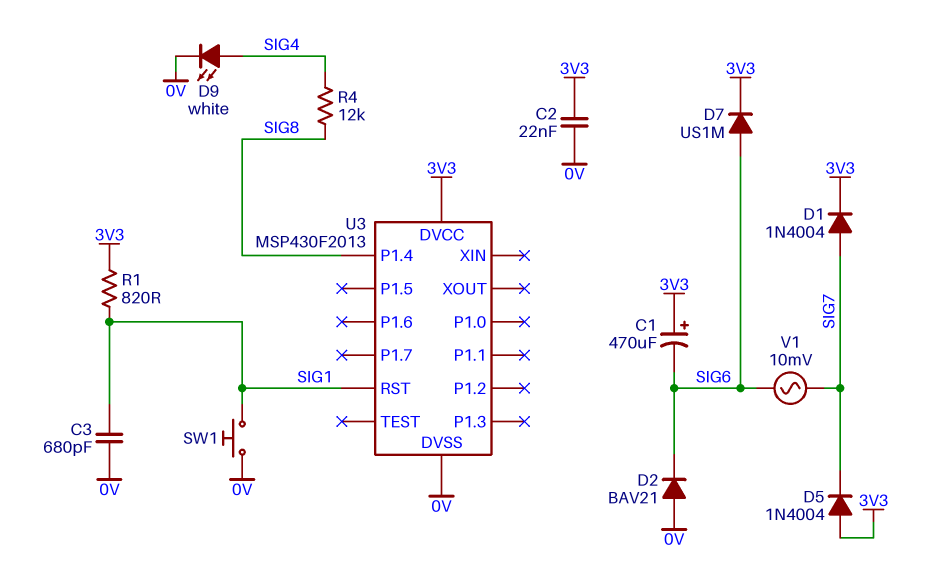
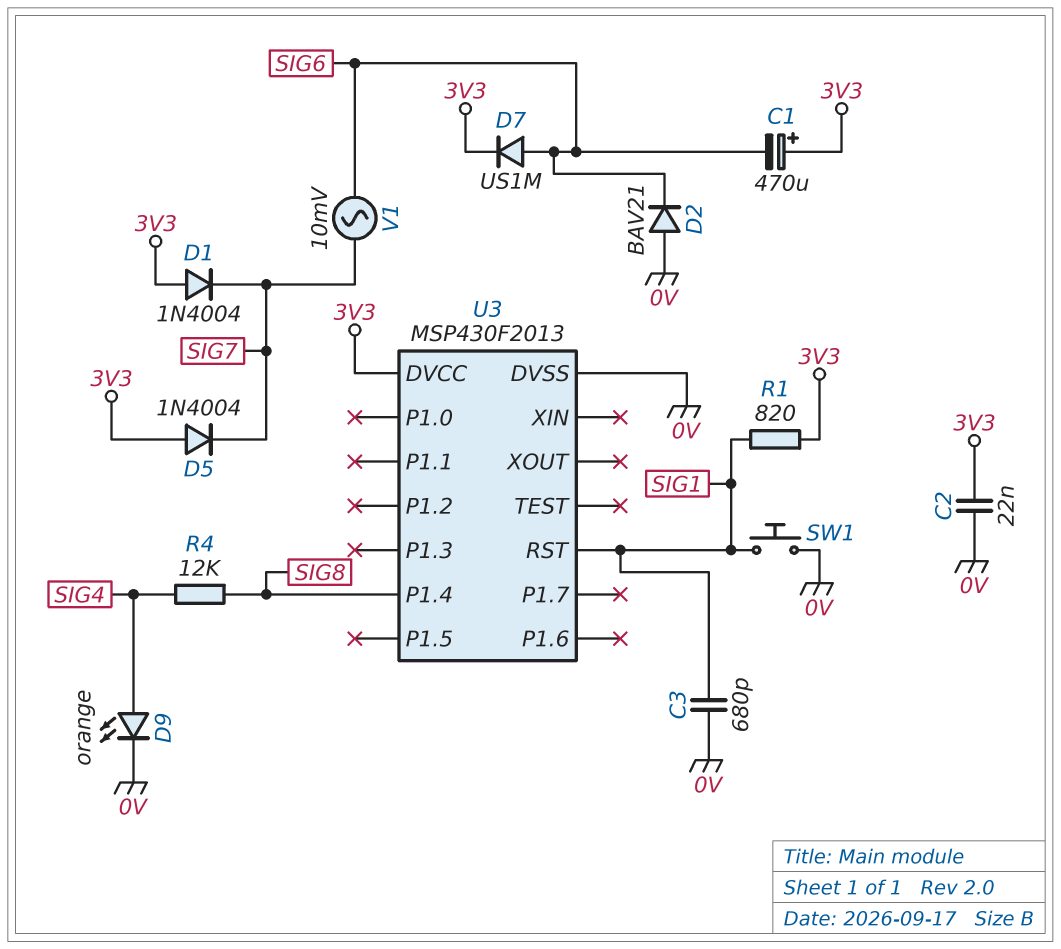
D1: diode 1N4004 (A SIG7, K 3V3) -> diode 1N4004 (A 3V3, K SIG7)
D9: LED white (A SIG4, K 0V) -> LED orange (A SIG4, K 0V)

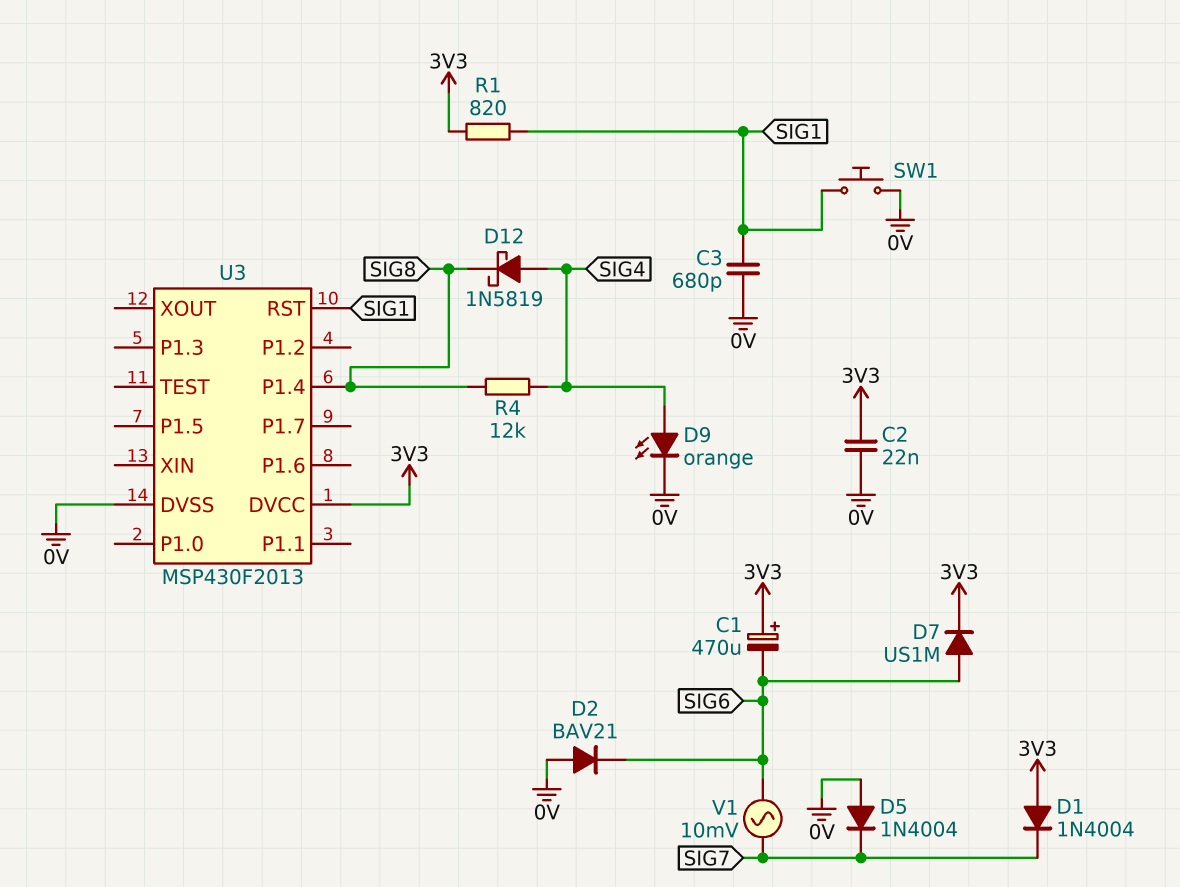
D5: diode 1N4004 (A 3V3, K SIG7) -> diode 1N4004 (A 0V, K SIG7)
D12: none -> schottky 1N5819 (A SIG4, K SIG8)

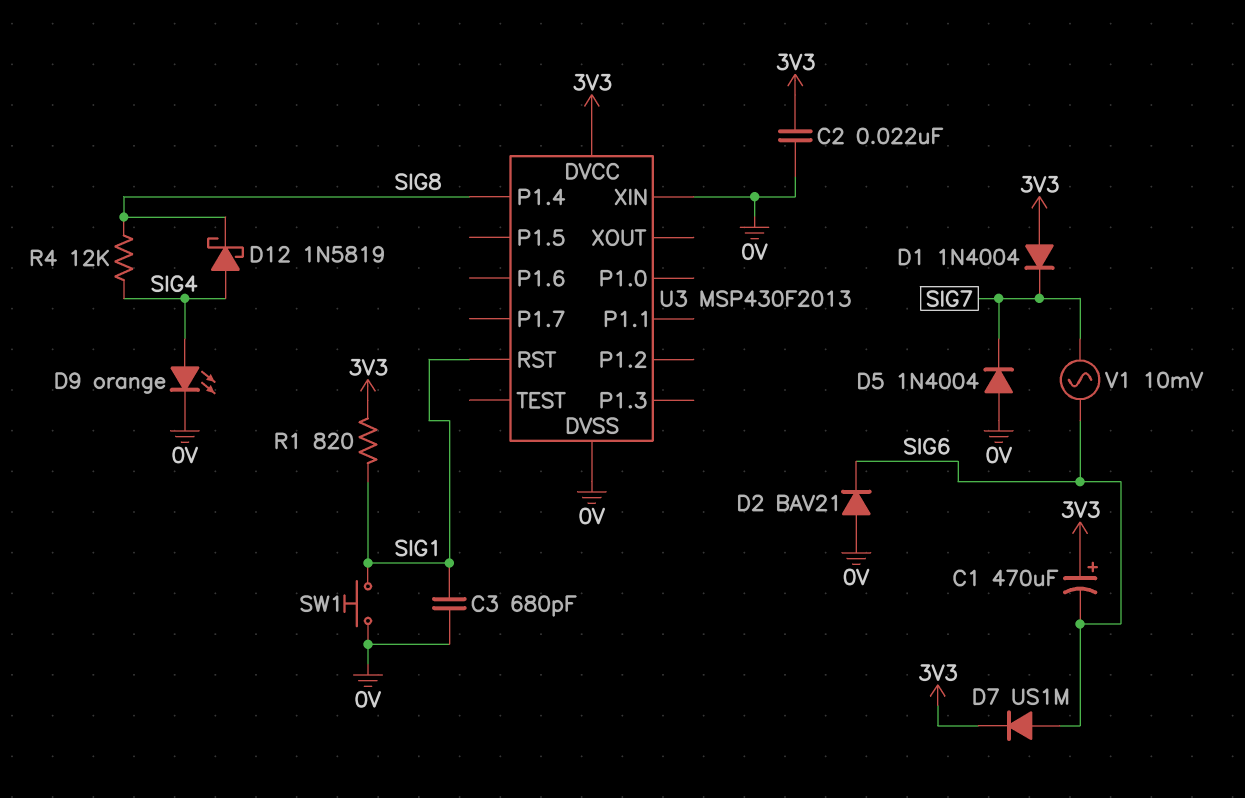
U3 pin XIN: none -> 0V

